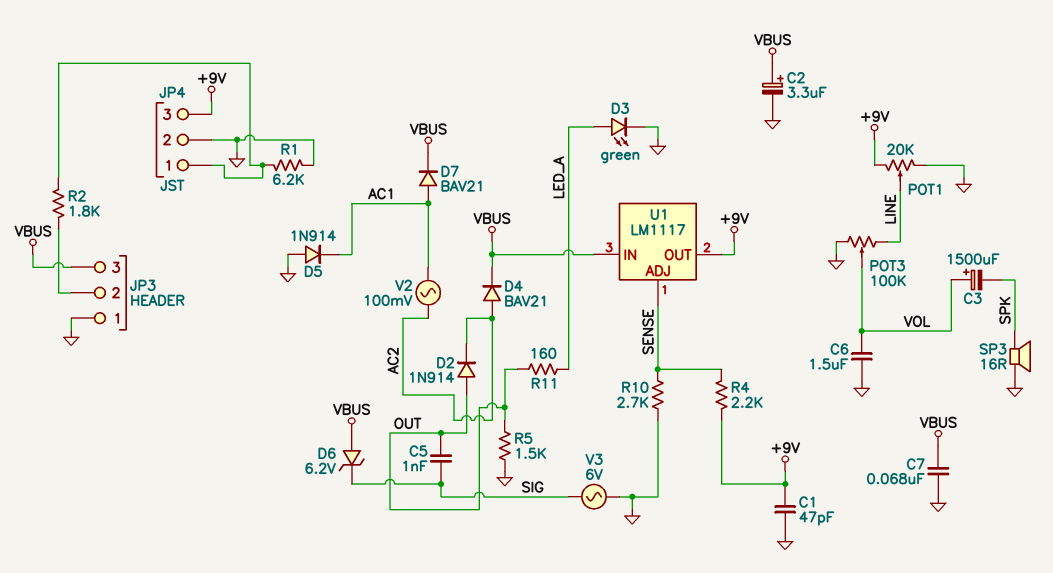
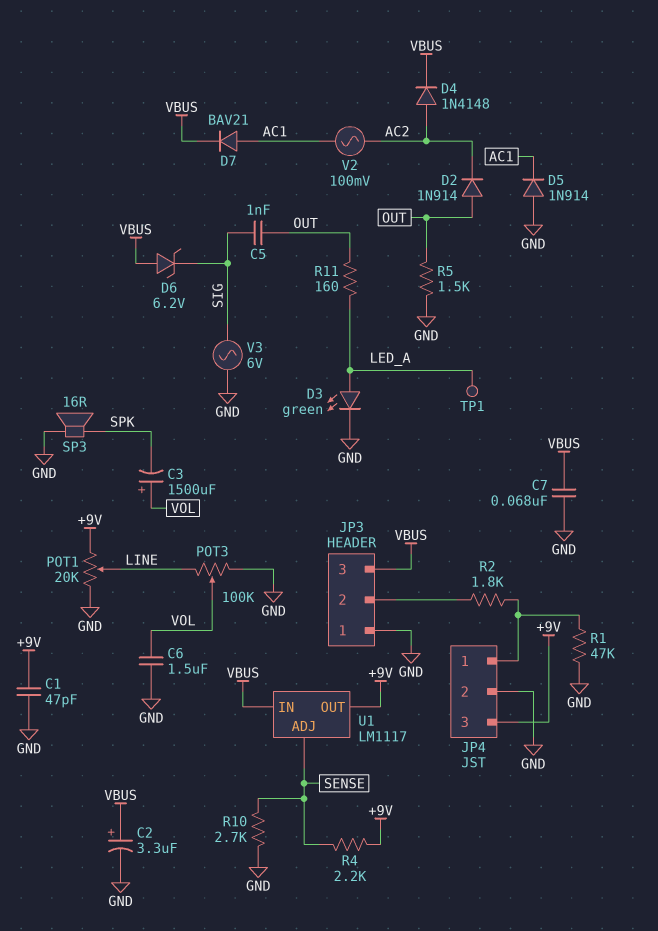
D4: diode BAV21 (A AC2, K VBUS) -> diode 1N4148 (A AC2, K VBUS)
R1: 6.2k (GND, JP4/1) -> 47k (GND, JP4/1)
TP1: none -> test point (LED_A)

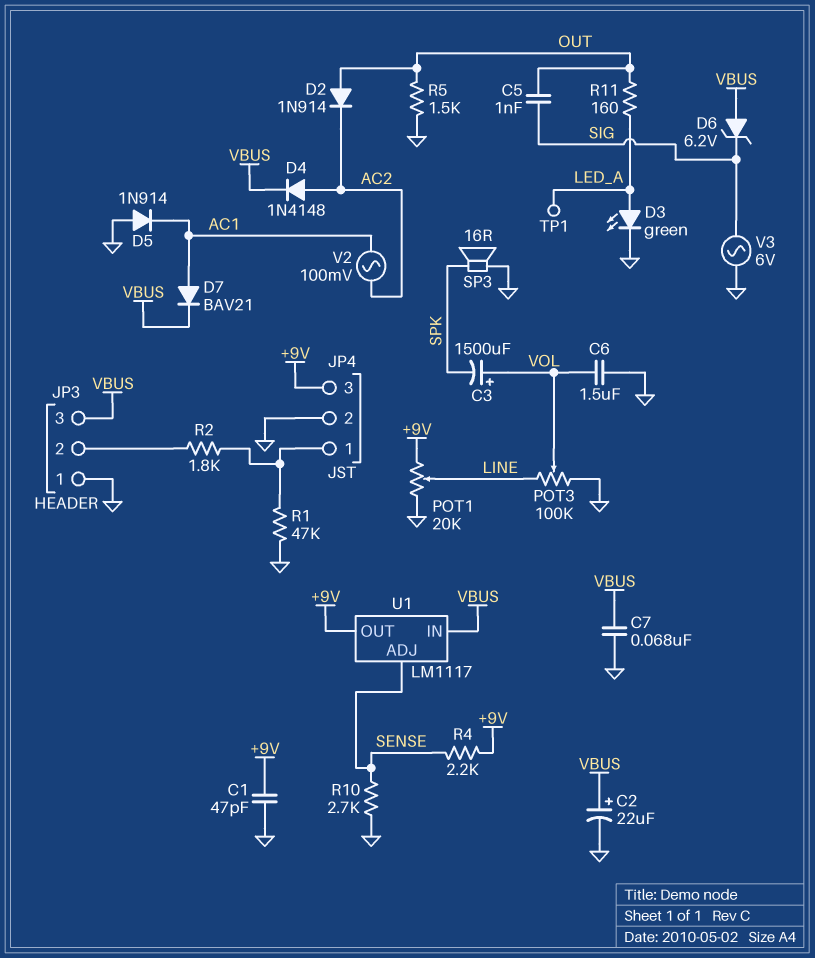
C2: 3.3uF (plus VBUS, minus GND) -> 22uF (plus VBUS, minus GND)

